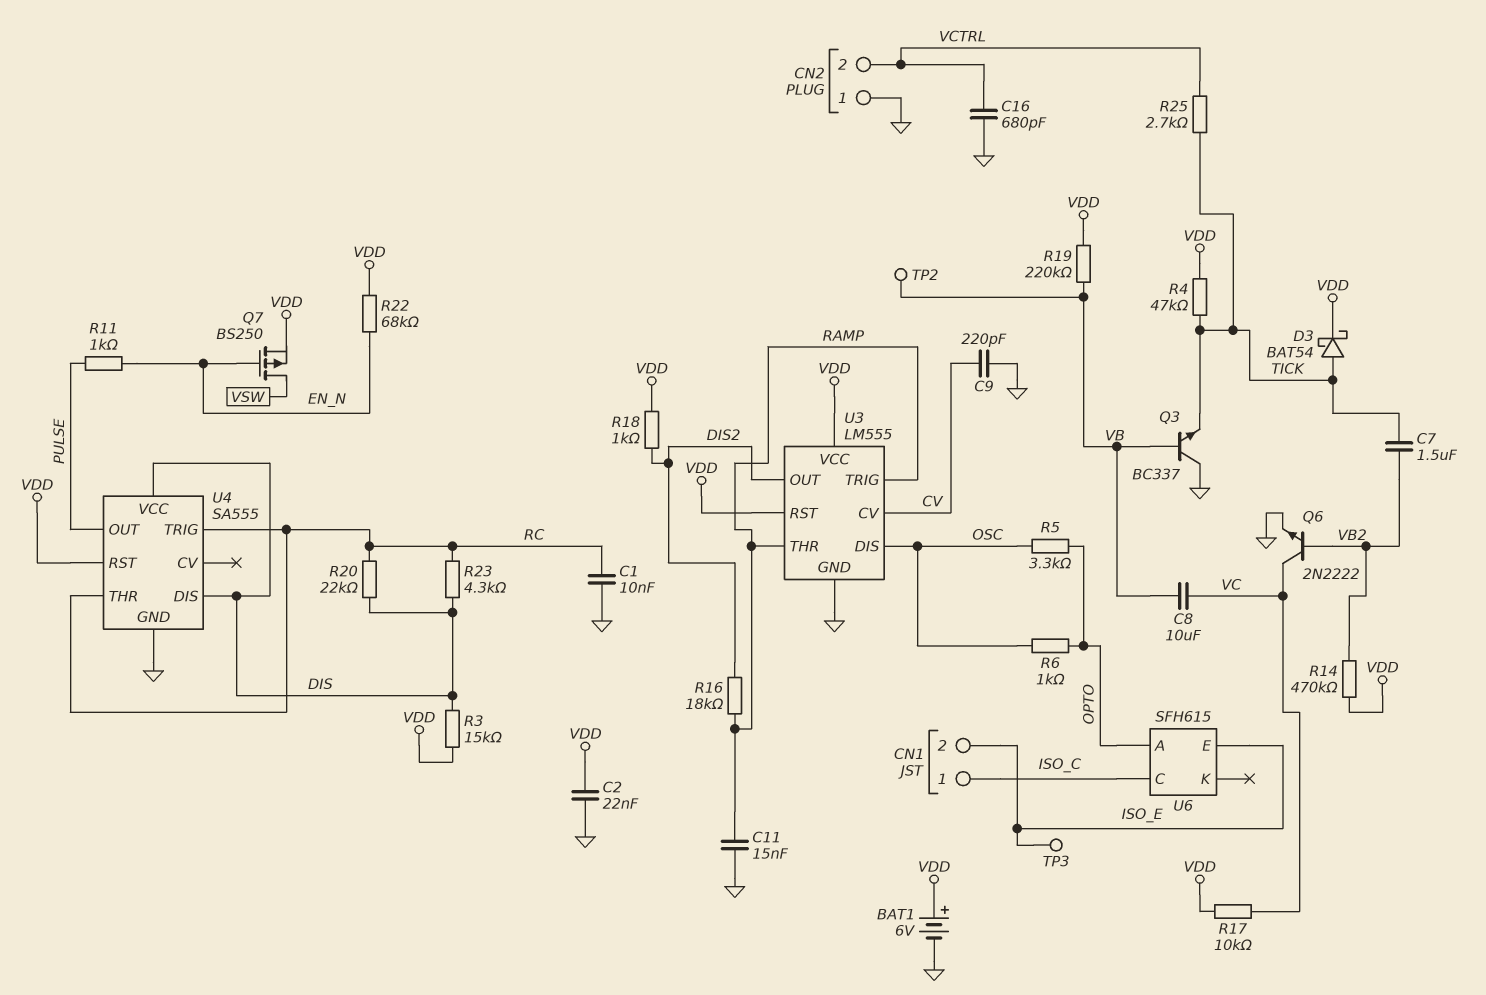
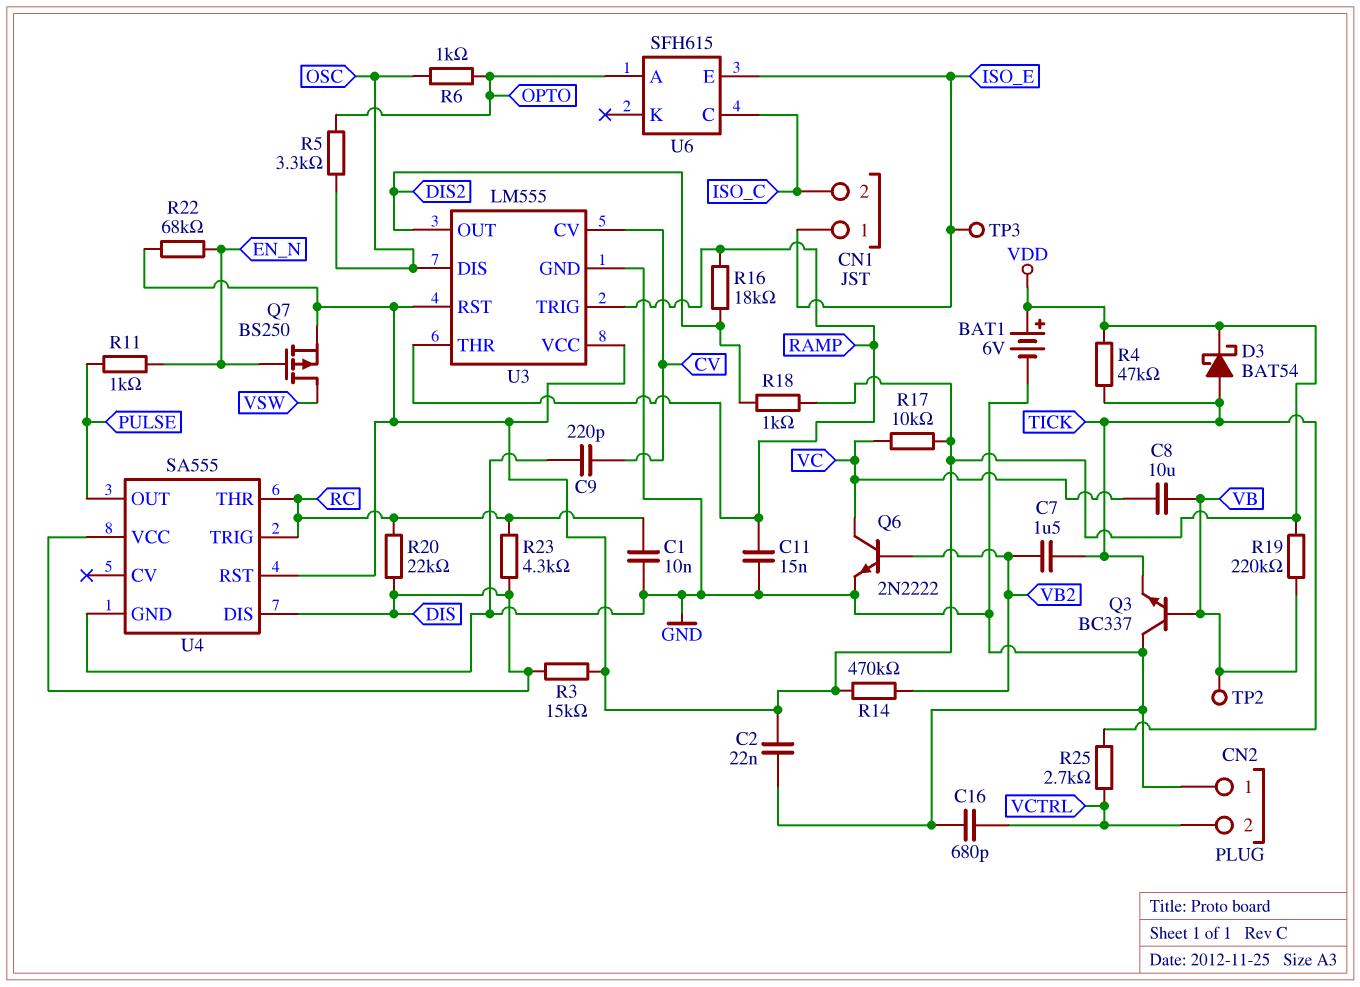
CN1 pin 1: ISO_C -> ISO_E
CN1 pin 2: ISO_E -> ISO_C

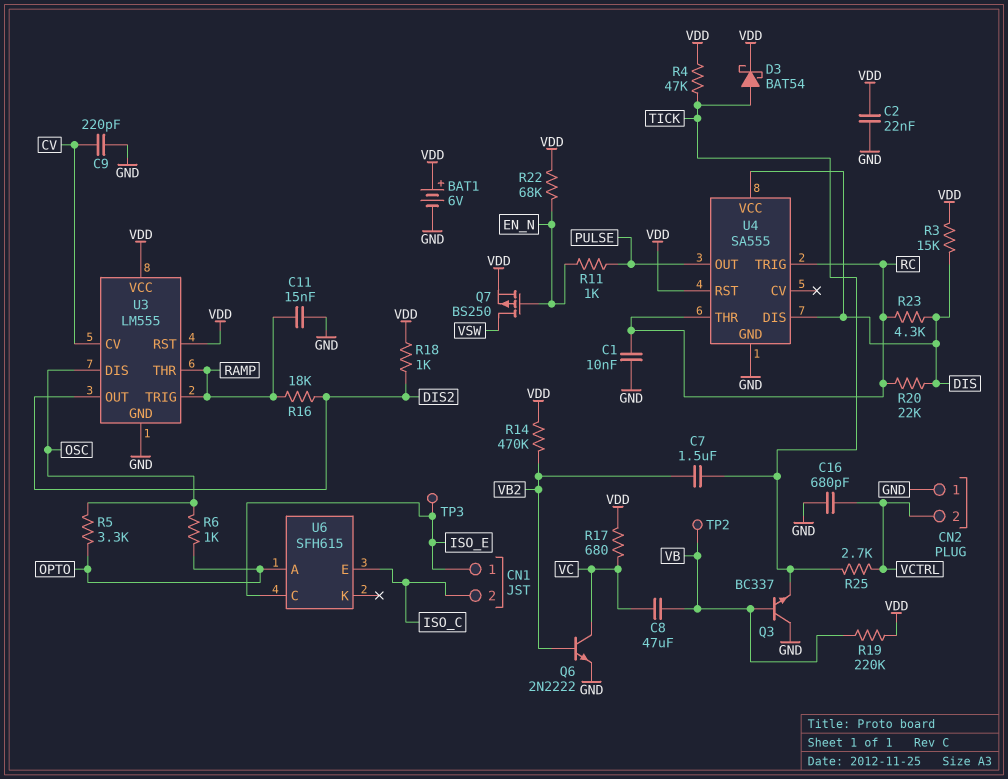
C8: 10uF (VB, VC) -> 47uF (VB, VC)
R17: 10k (VC, VDD) -> 680 (VC, VDD)
U6 pin C: ISO_C -> ISO_E
U6 pin E: ISO_E -> ISO_C

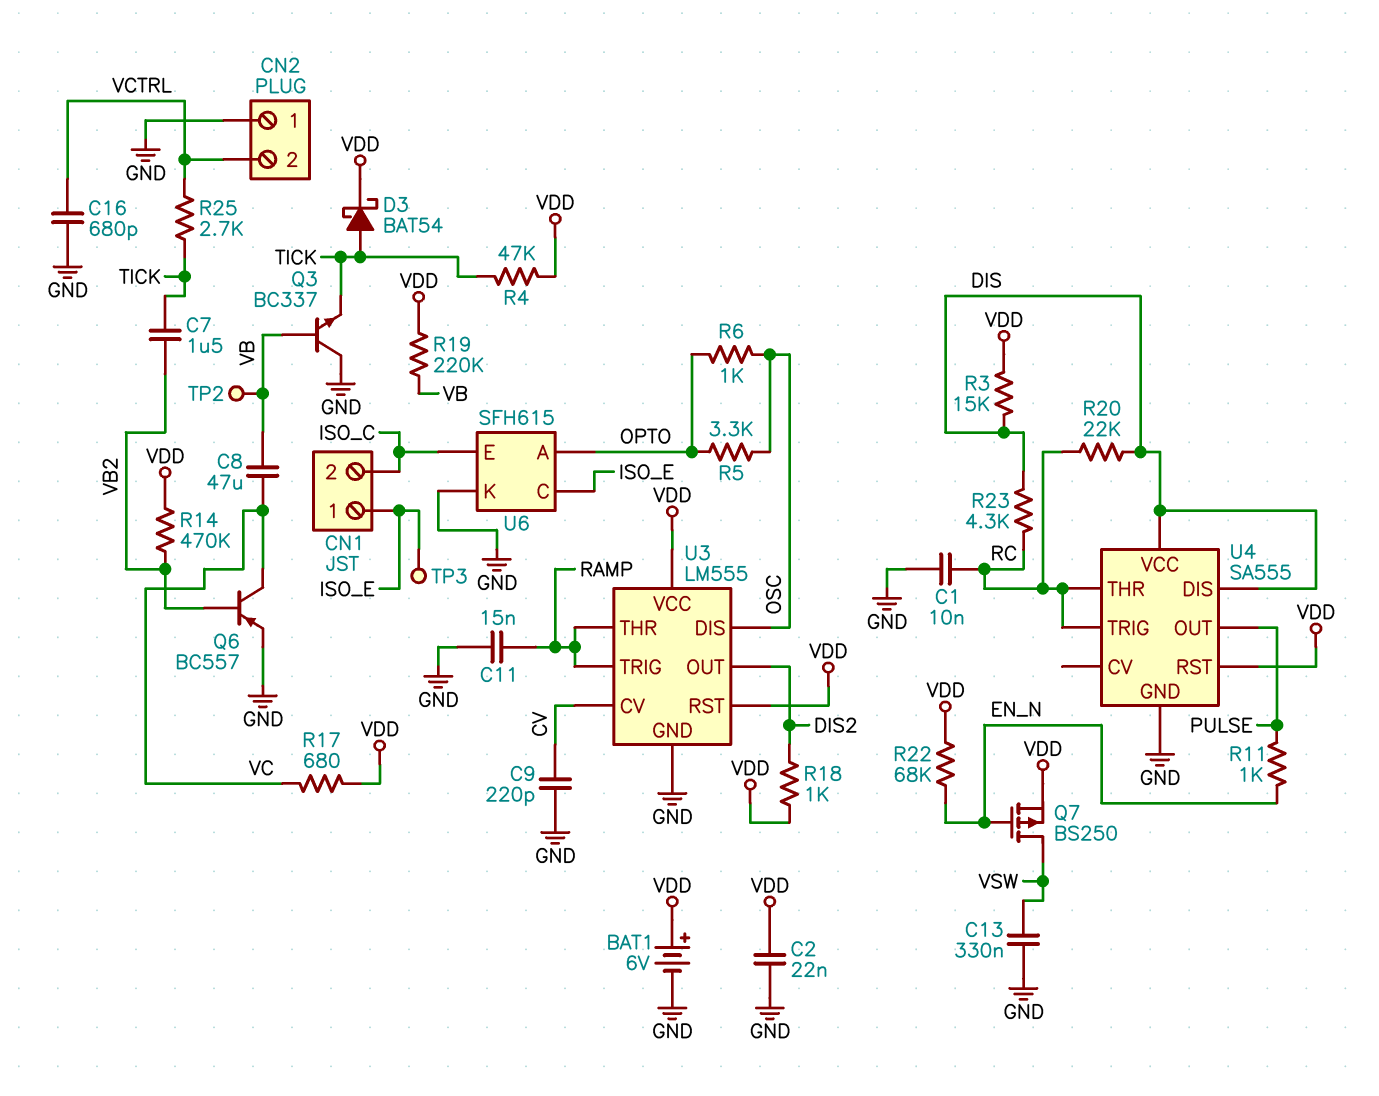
C13: none -> 330nF (GND, VSW)
Q6: NPN 2N2222 (B VB2, C VC, E GND) -> PNP BC557 (B VB2, C VC, E GND)
R16: 18k (DIS2, RAMP) -> none
U6 pin K: none -> GND

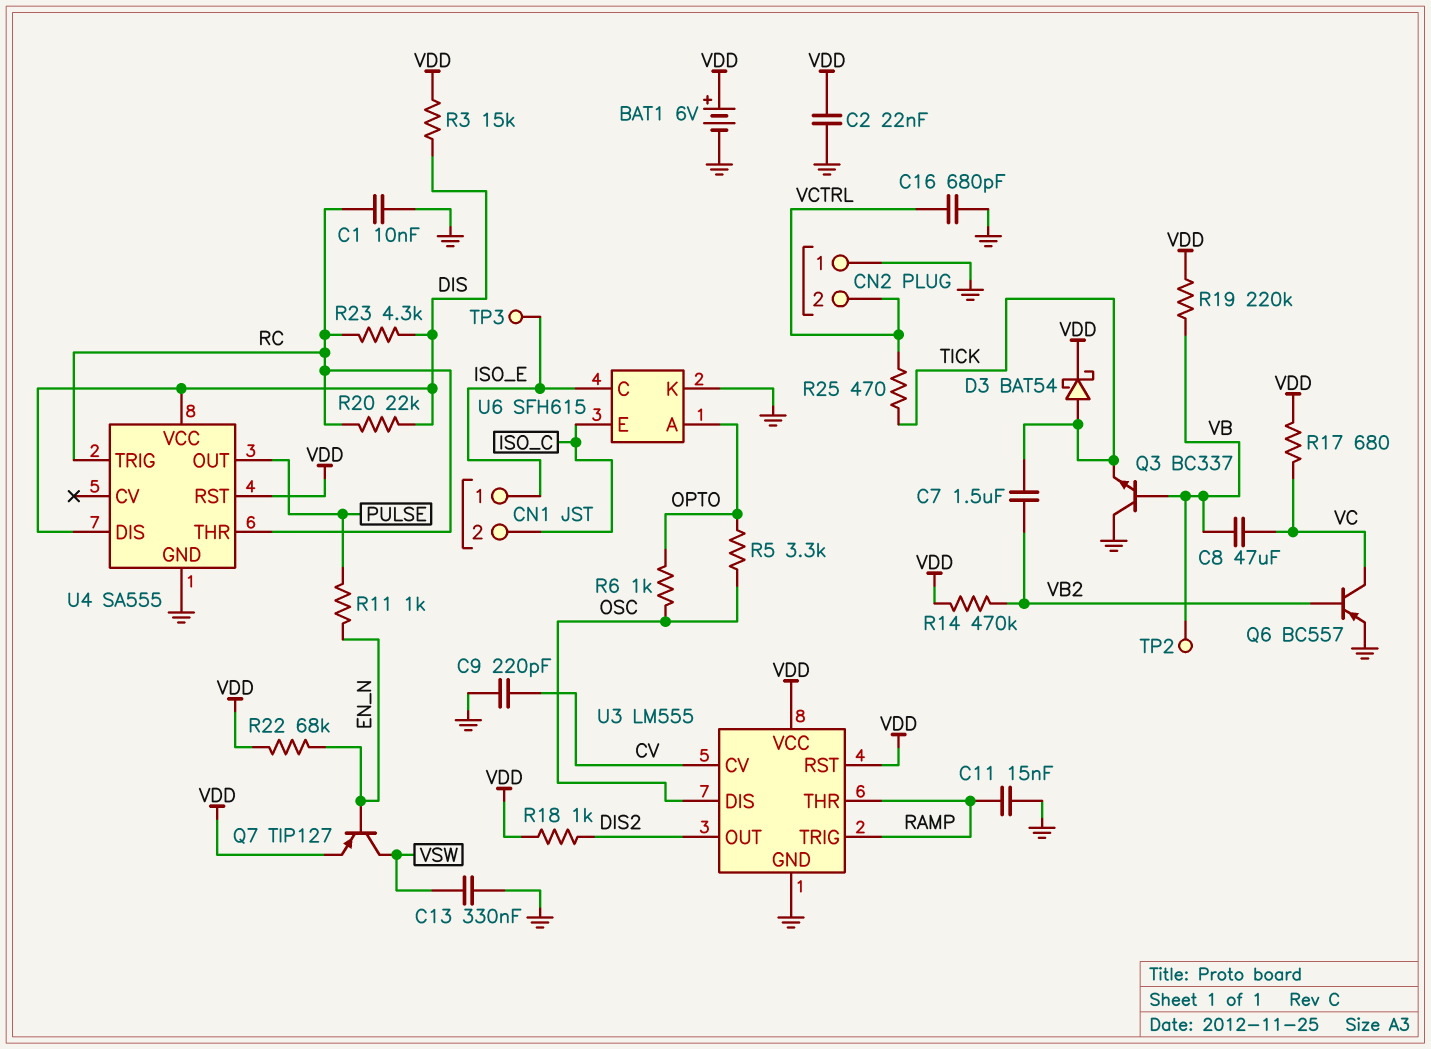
Q7: PMOS BS250 (G EN_N, D VSW, S VDD) -> PNP TIP127 (B EN_N, C VSW, E VDD)
R4: 47k (TICK, VDD) -> none
R25: 2.7k (TICK, VCTRL) -> 470 (TICK, VCTRL)

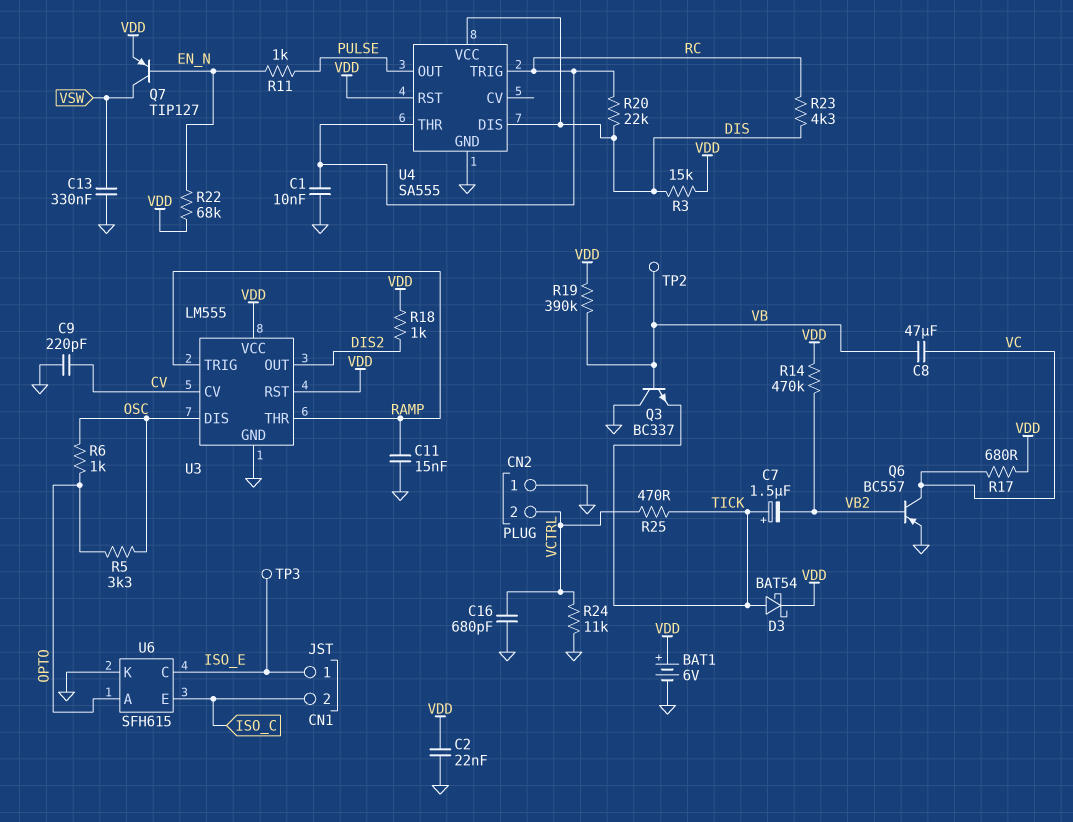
C7: 1.5uF (TICK, VB2) -> 1.5uF (plus TICK, minus VB2)
R19: 220k (VB, VDD) -> 390k (VB, VDD)
R24: none -> 11k (GND, VCTRL)

